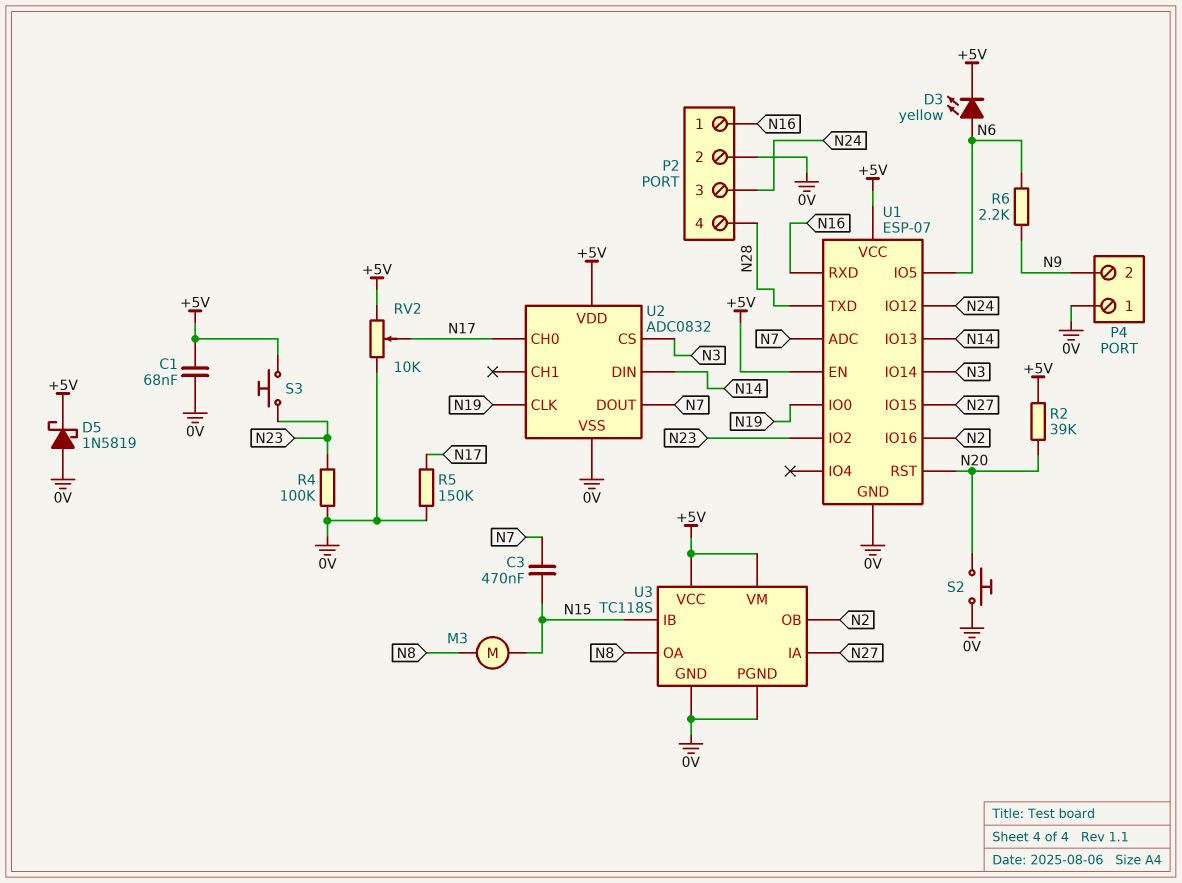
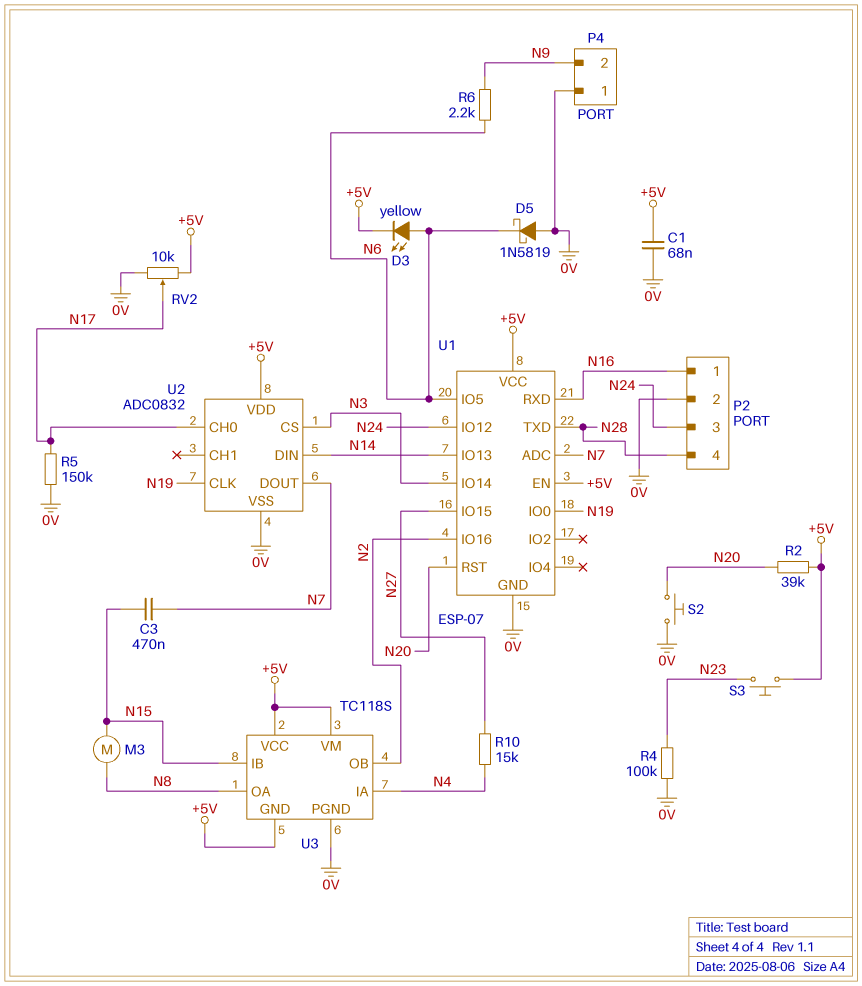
D5: schottky 1N5819 (A 0V, K +5V) -> schottky 1N5819 (A 0V, K N6)
R10: none -> 15k (N4, N27)
U1 pin IO2: N23 -> none
U3 pin GND: 0V -> +5V
U3 pin IA: N27 -> N4

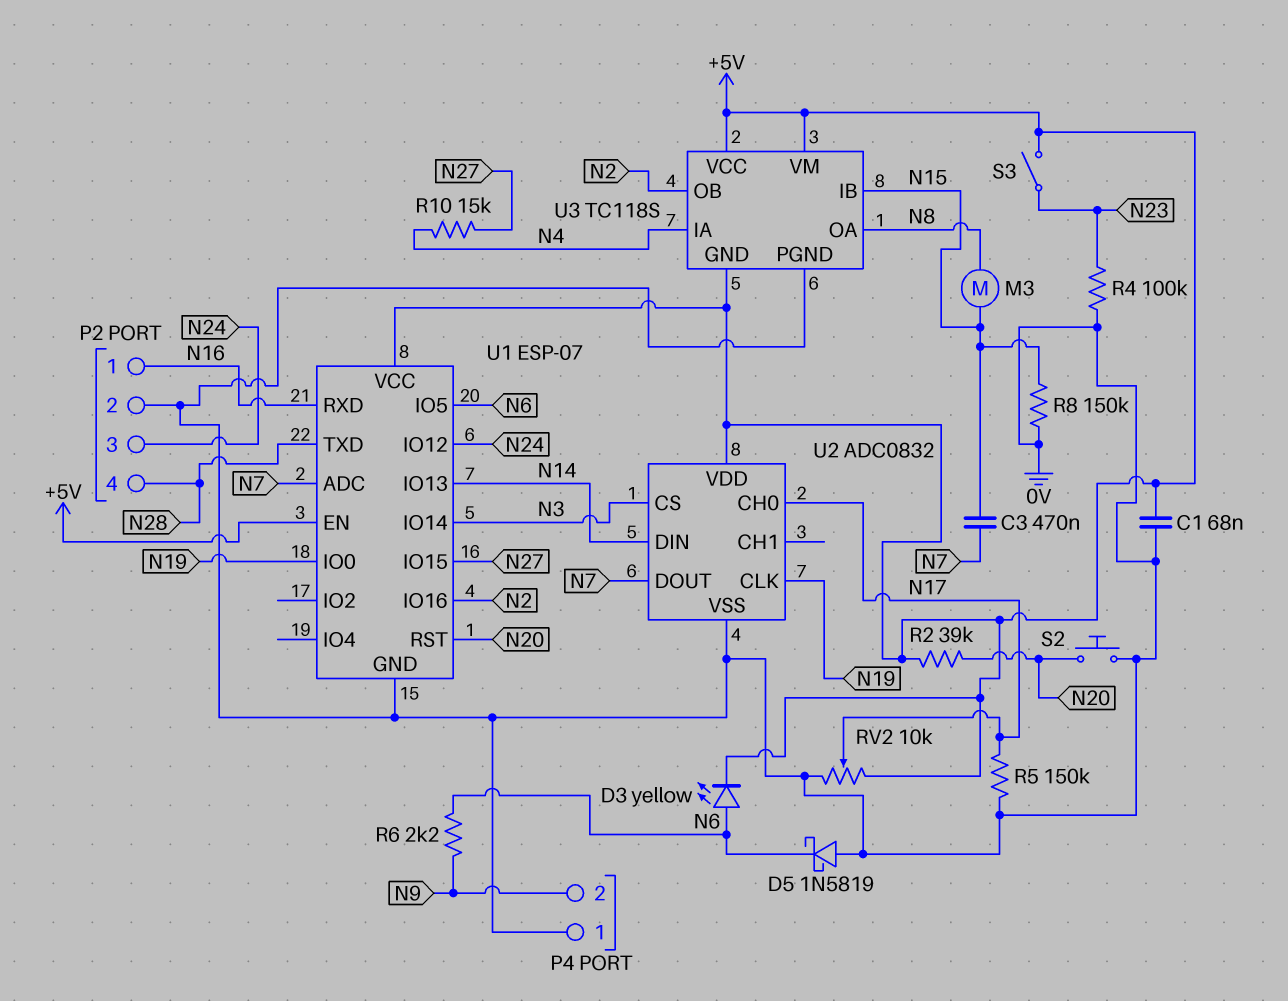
R8: none -> 150k (0V, N15)
S3: button (+5V, N23) -> switch (+5V, N23)

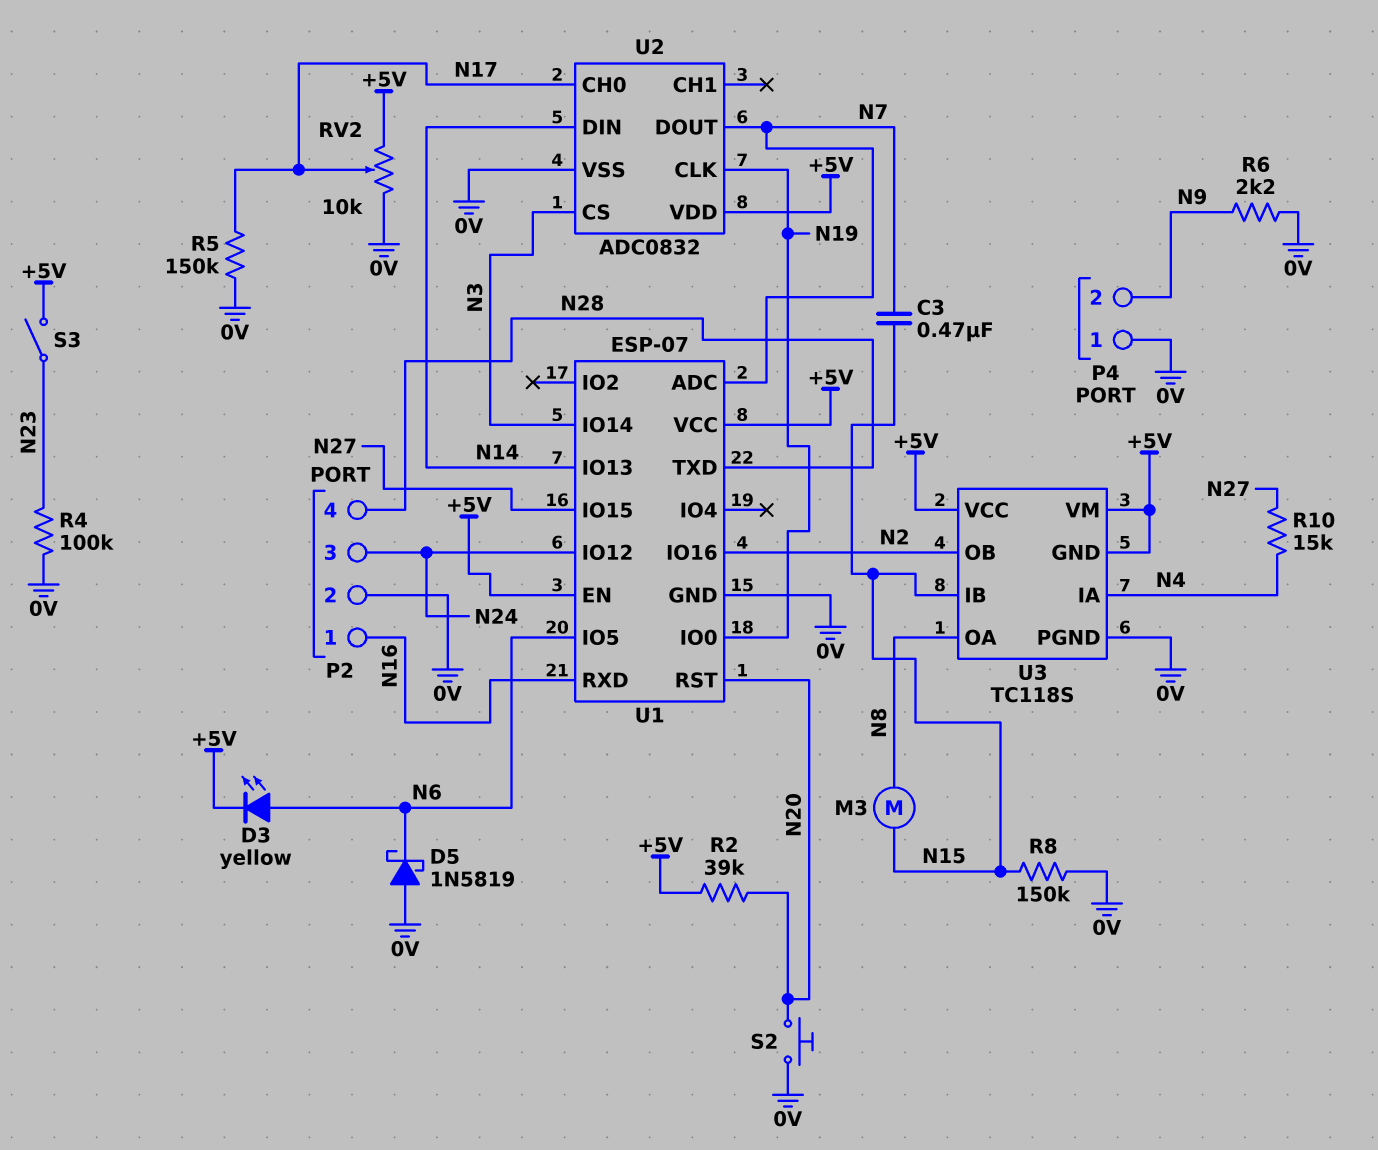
C1: 68nF (+5V, 0V) -> none
R6: 2.2k (N6, N9) -> 2.2k (0V, N9)

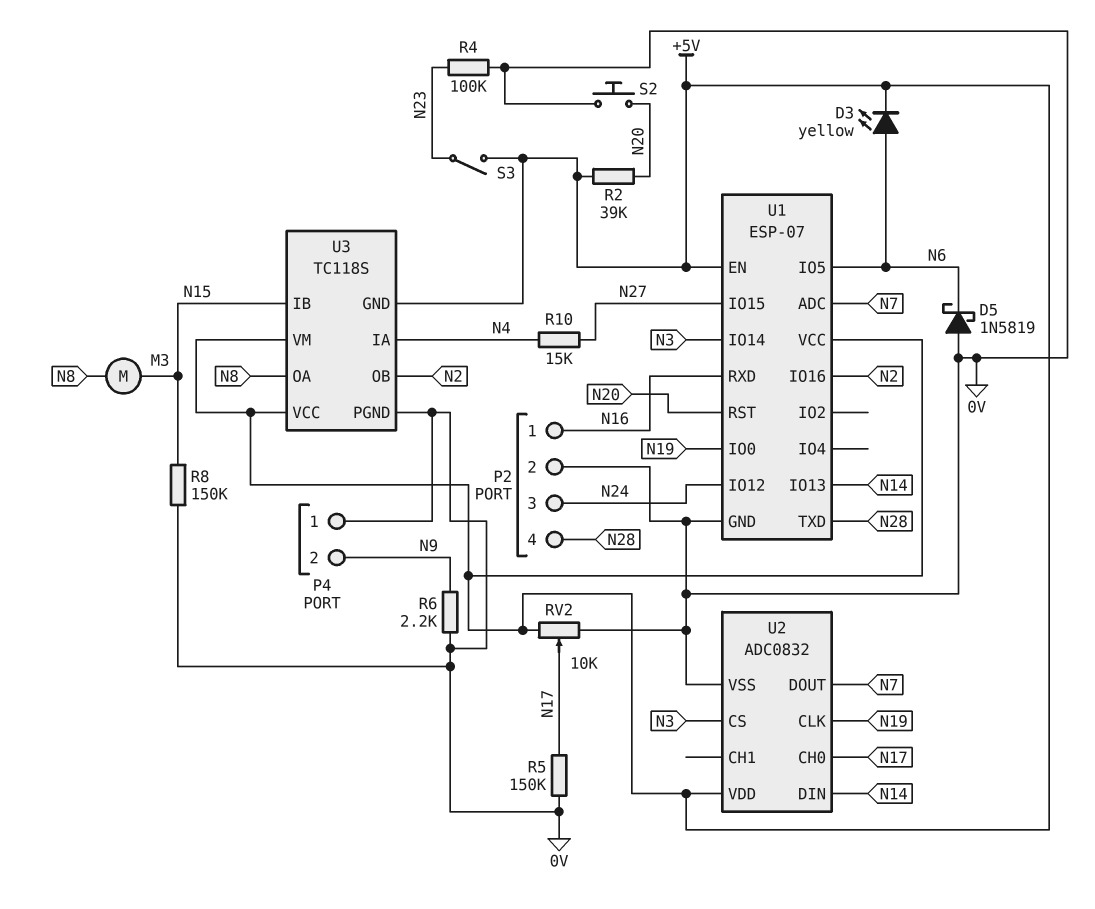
C3: 470nF (N7, N15) -> none

